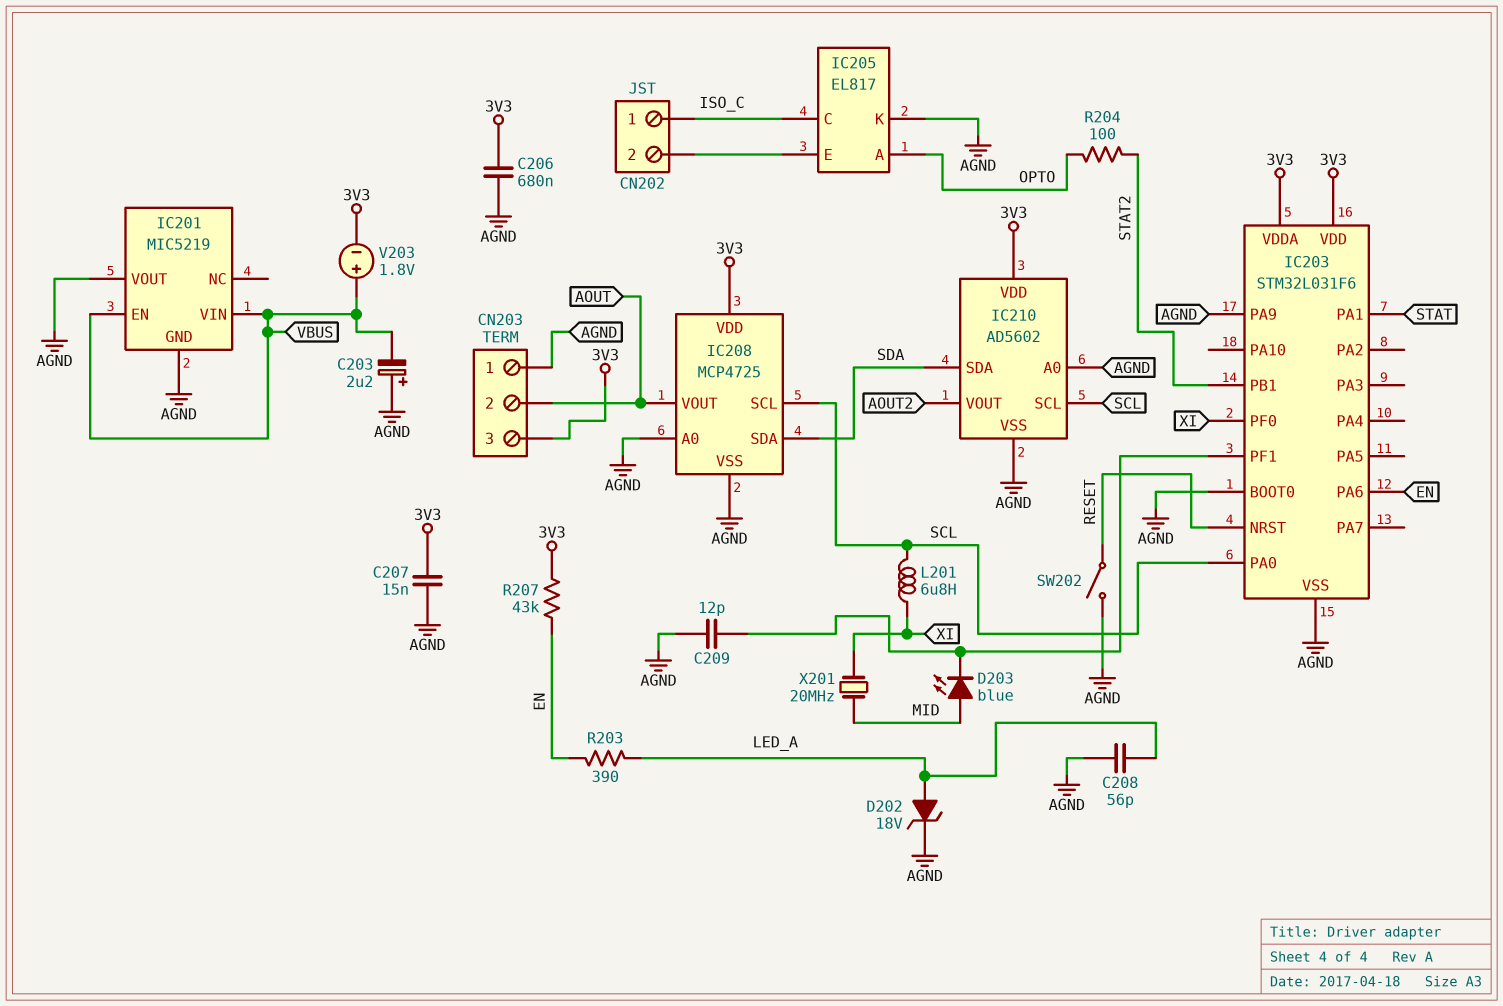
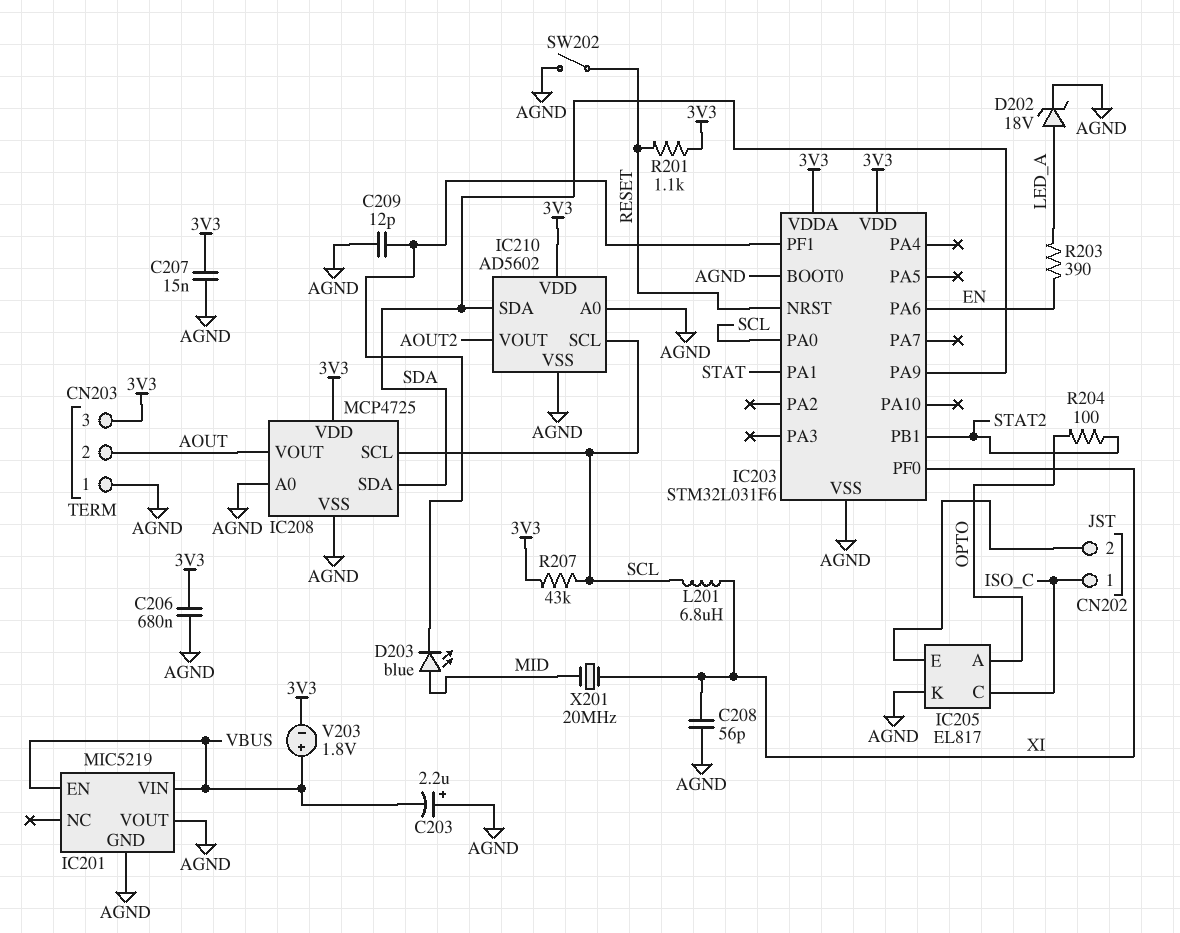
C208: 56pF (AGND, LED_A) -> 56pF (AGND, XI)
IC203 pin PA9: AGND -> SDA
R201: none -> 1.1k (3V3, RESET)
R207: 43k (3V3, EN) -> 43k (3V3, SCL)

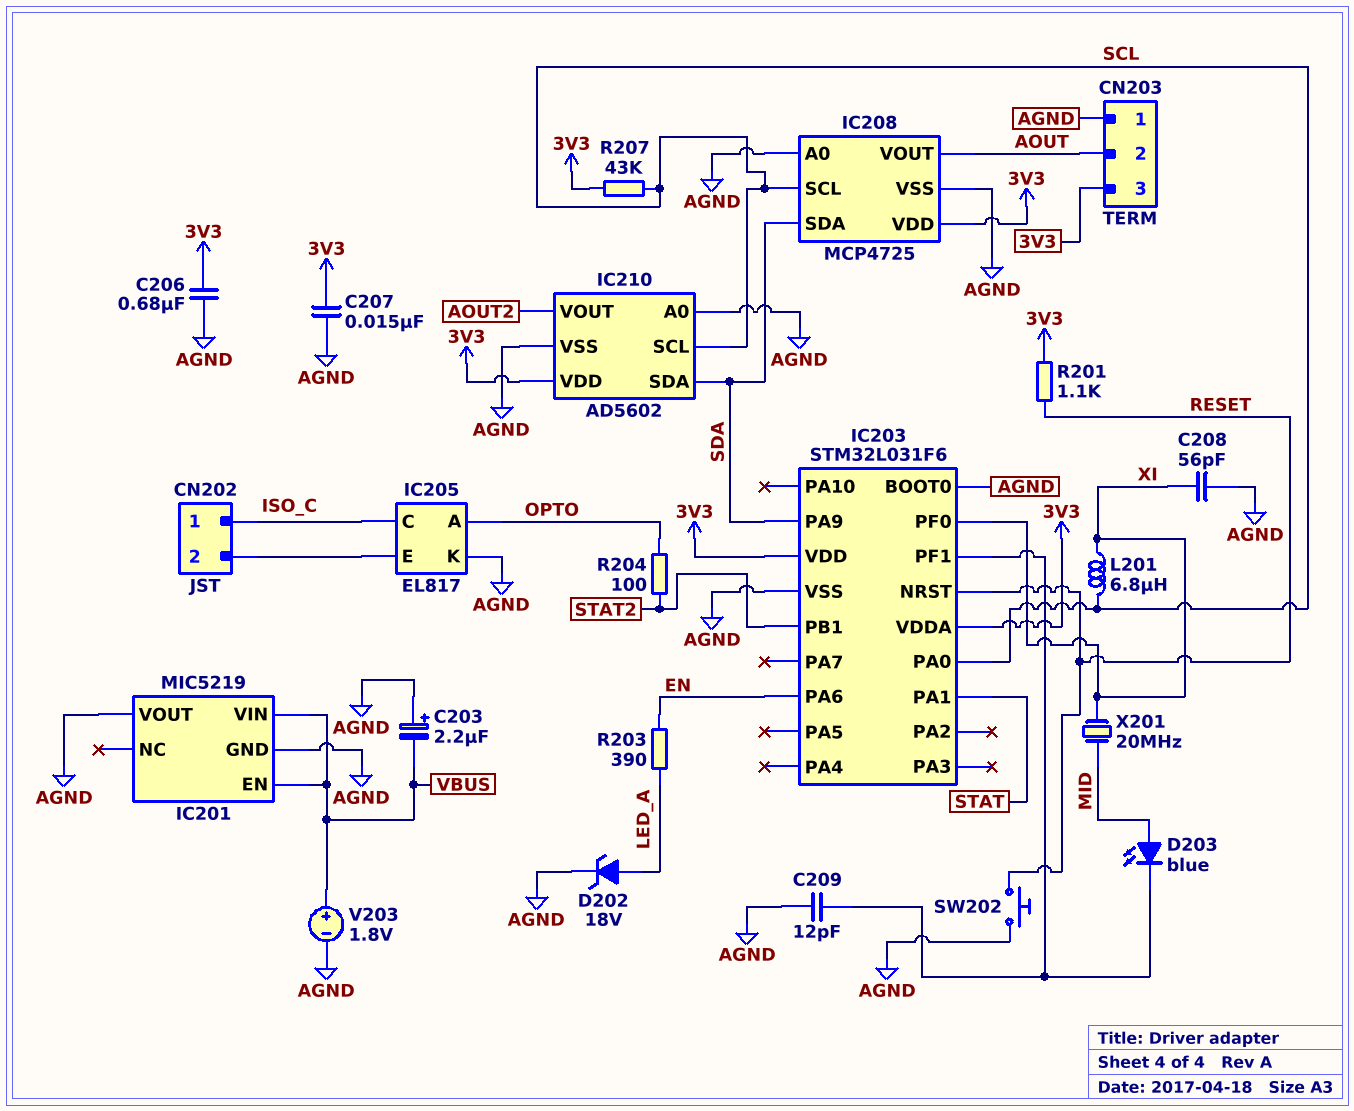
SW202: switch (AGND, RESET) -> button (AGND, RESET)
V203: 1.8V (plus VBUS, minus 3V3) -> 1.8V (plus VBUS, minus AGND)

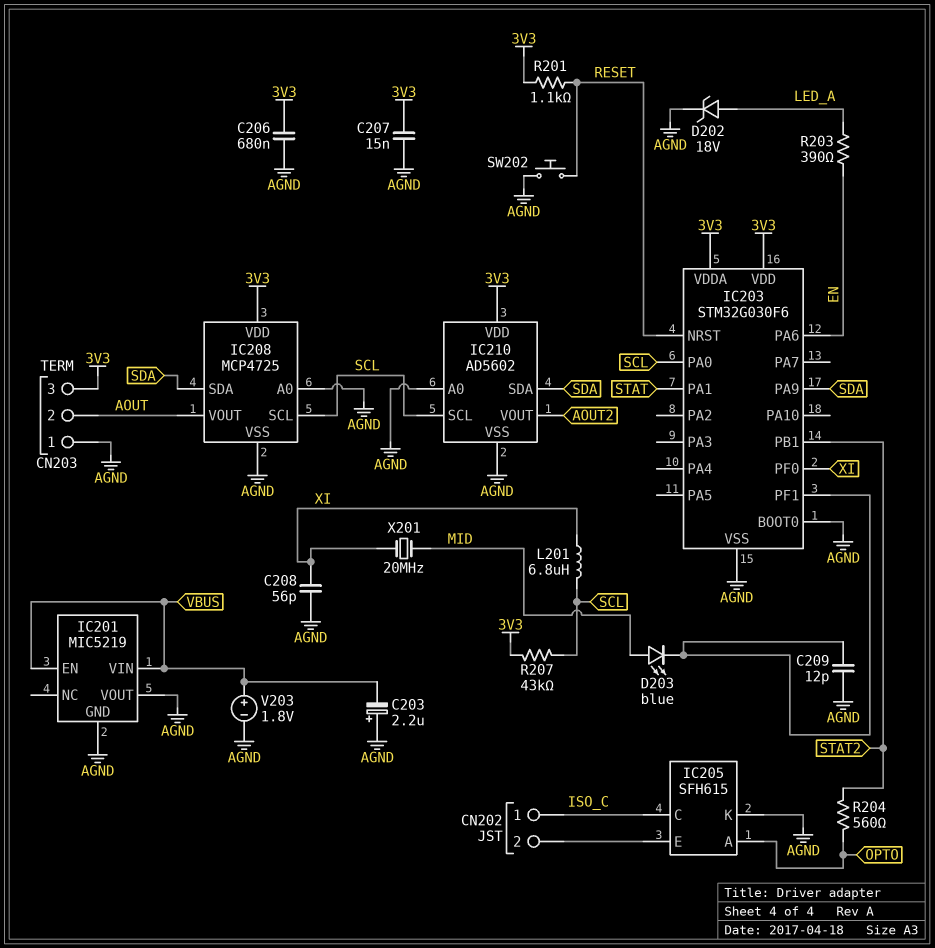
IC203: STM32L031F6 -> STM32G030F6
IC205: EL817 -> SFH615
R204: 100 (OPTO, STAT2) -> 560 (OPTO, STAT2)

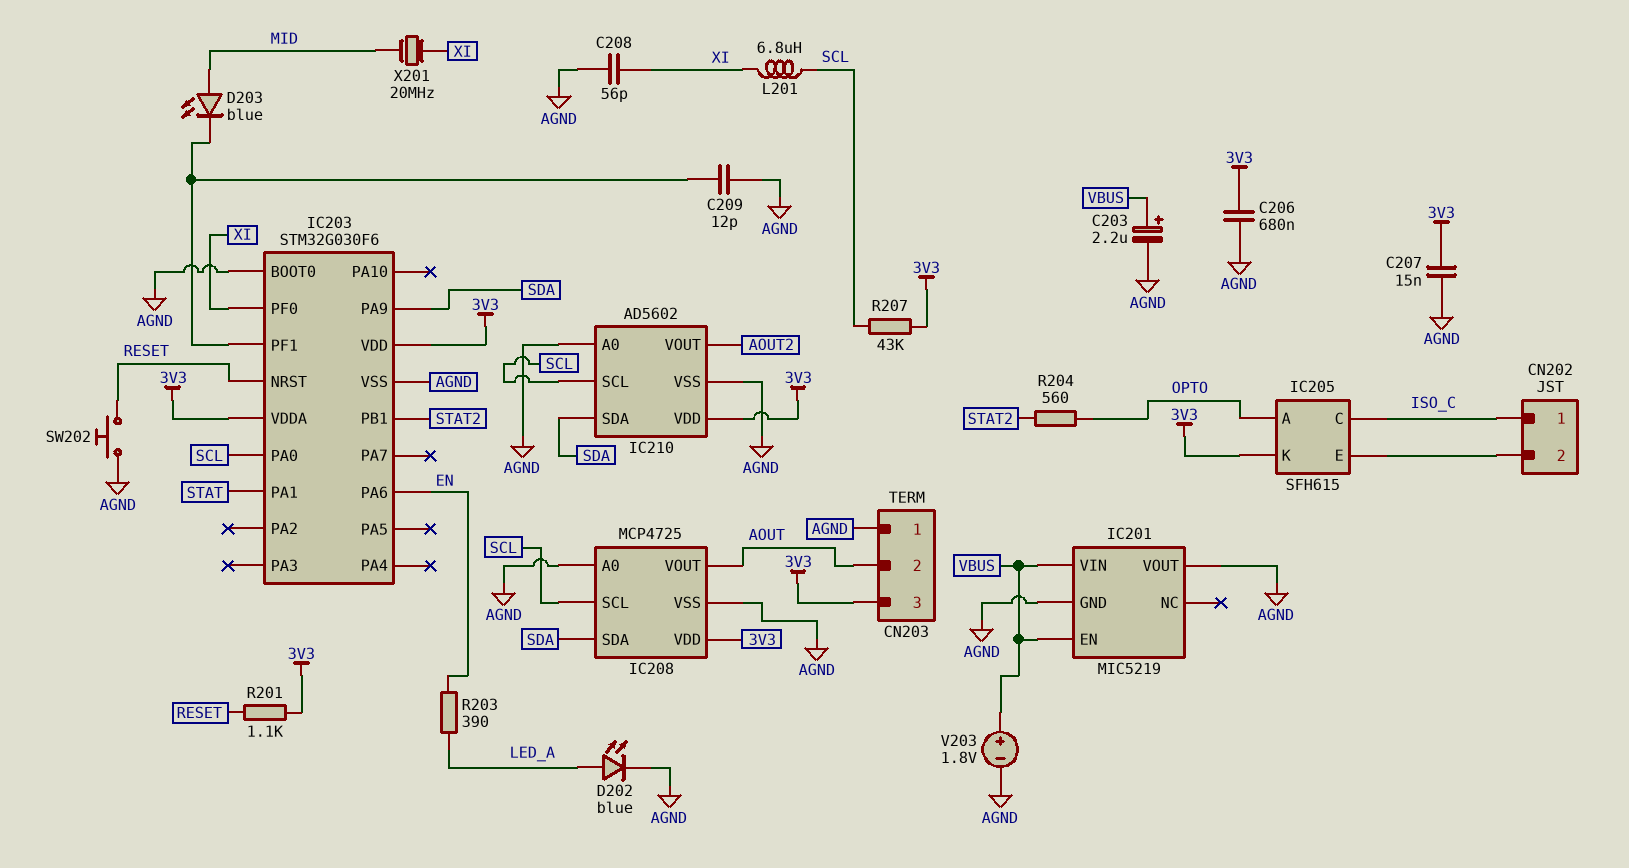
C203: 2.2uF (plus AGND, minus VBUS) -> 2.2uF (plus VBUS, minus AGND)
D202: zener 18V (A LED_A, K AGND) -> LED blue (A LED_A, K AGND)
IC205 pin K: AGND -> 3V3

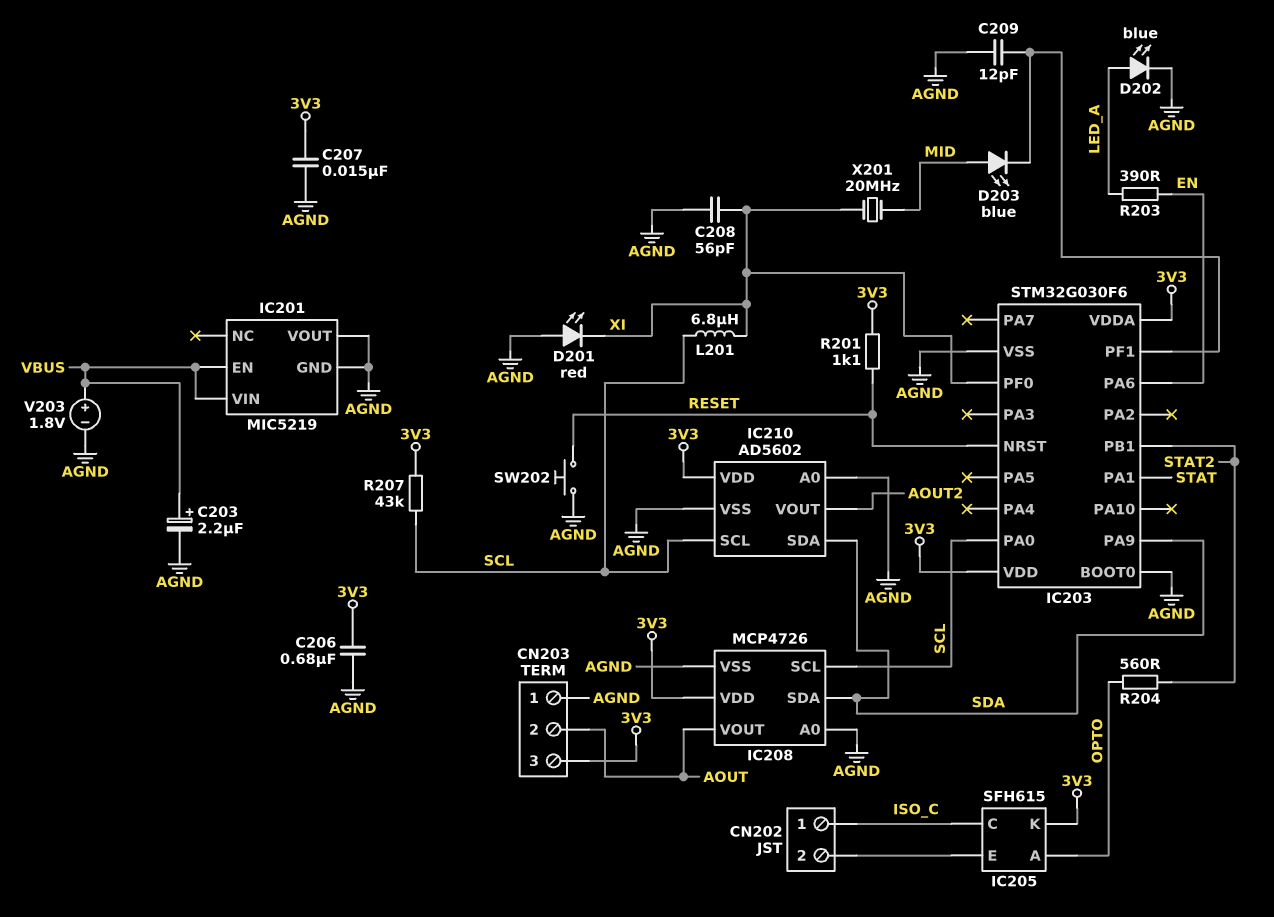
D201: none -> LED red (A AGND, K XI)
IC208: MCP4725 -> MCP4726

